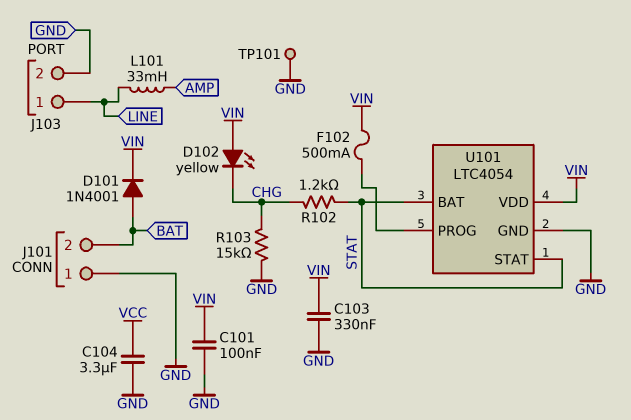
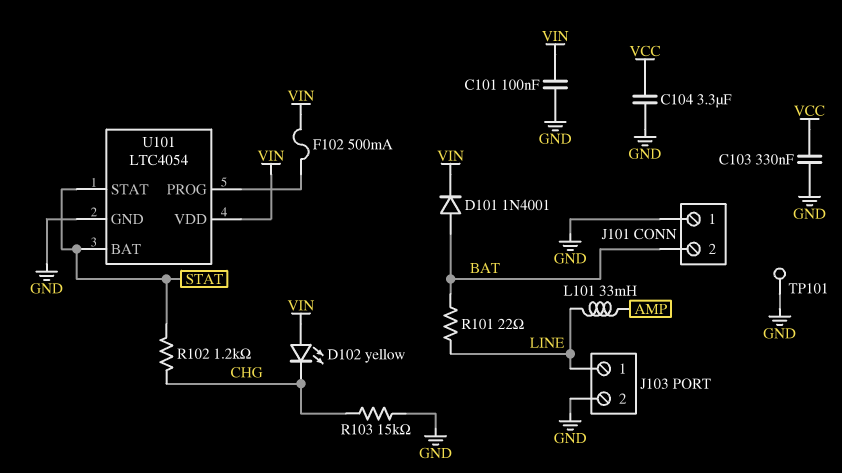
C103: 330nF (GND, VIN) -> 330nF (GND, VCC)
R101: none -> 22 (BAT, LINE)

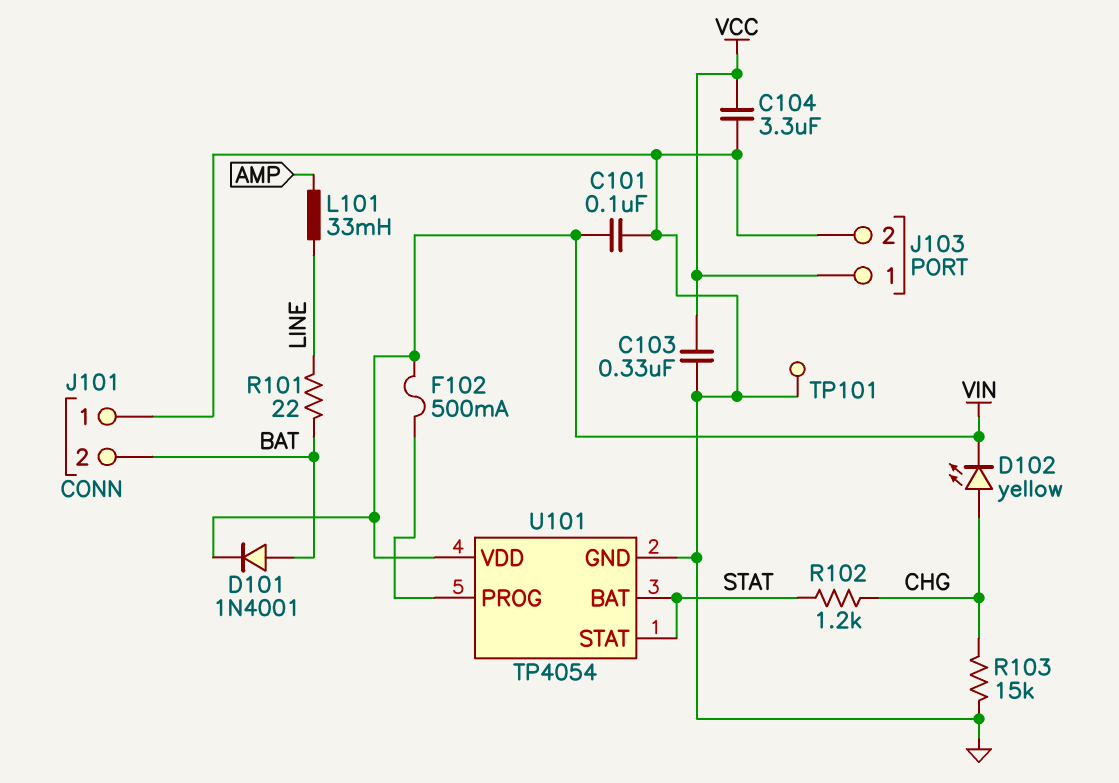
D102: LED yellow (A VIN, K CHG) -> LED yellow (A CHG, K VIN)
J103 pin 1: LINE -> VCC
U101: LTC4054 -> TP4054

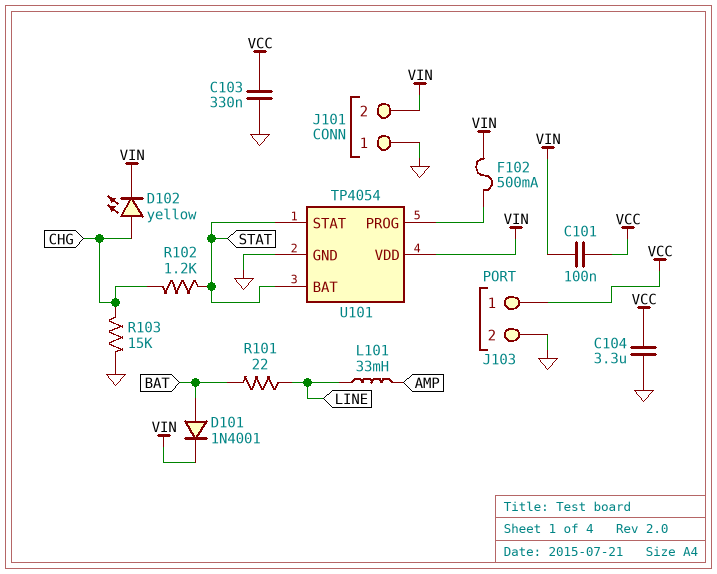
C101: 100nF (GND, VIN) -> 100nF (VCC, VIN)
J101 pin 2: BAT -> VIN
TP101: test point (GND) -> none

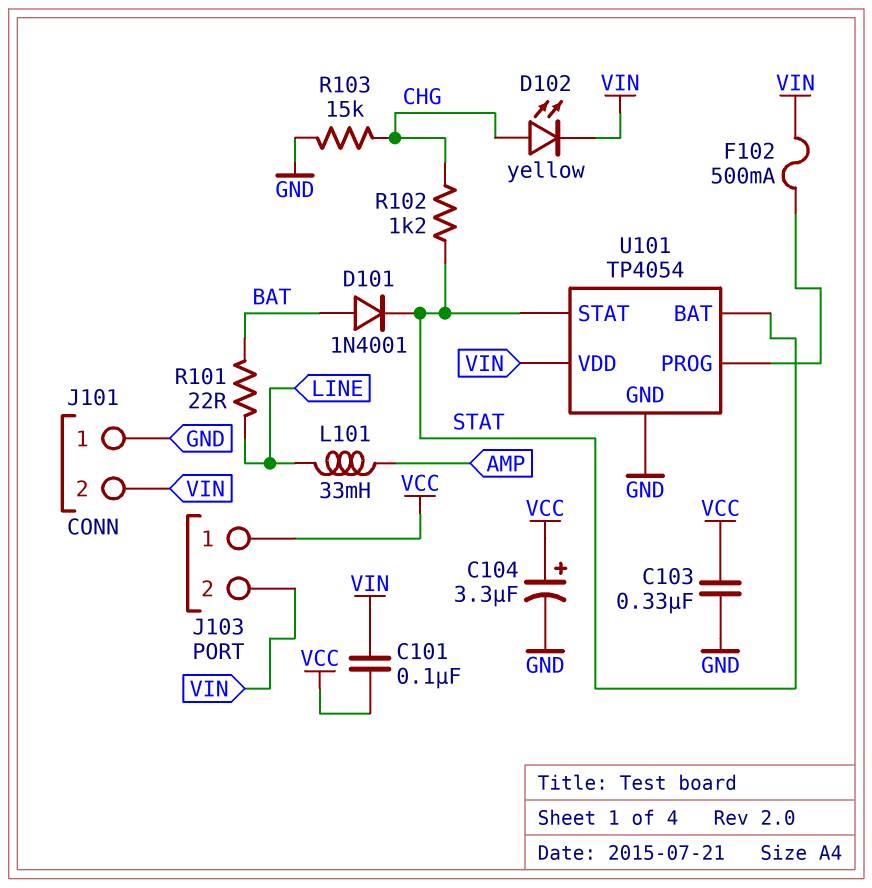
C104: 3.3uF (GND, VCC) -> 3.3uF (plus VCC, minus GND)
D101: diode 1N4001 (A BAT, K VIN) -> diode 1N4001 (A BAT, K STAT)
J103 pin 2: GND -> VIN

